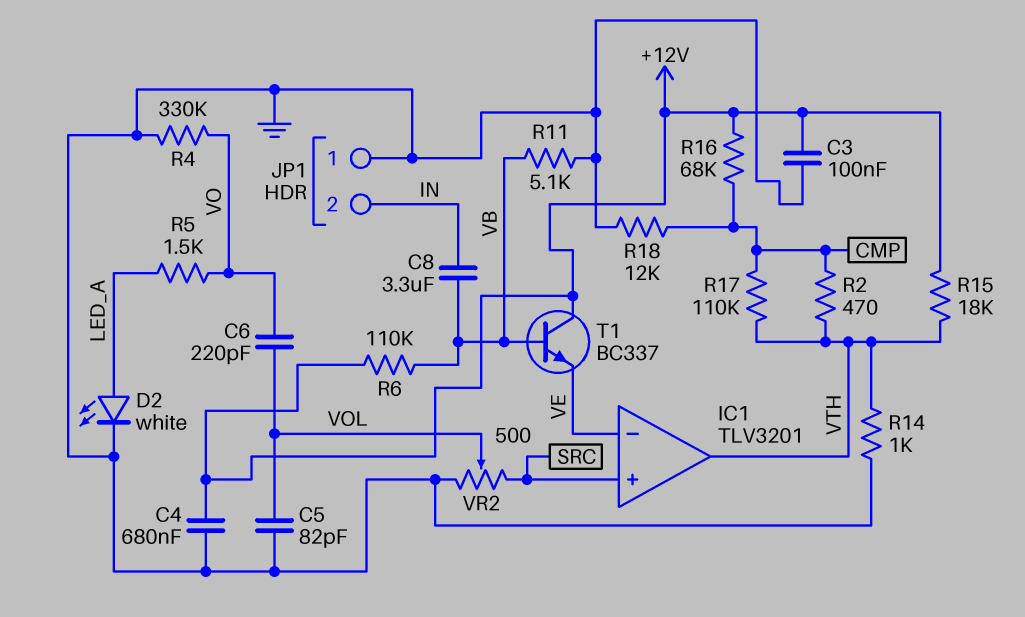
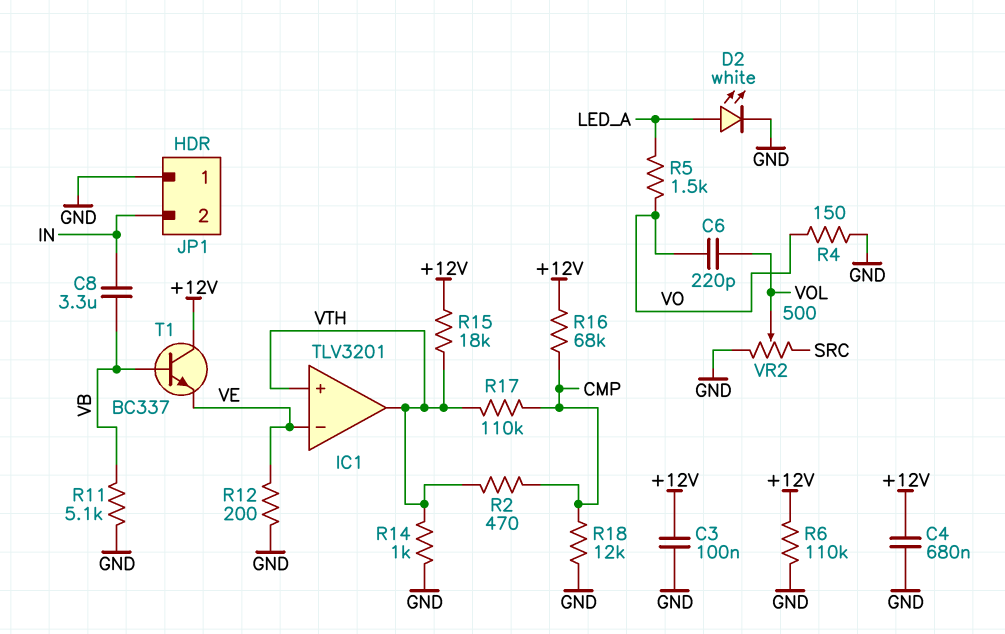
C5: 82pF (GND, VOL) -> none
IC1 pin in+: SRC -> VTH
R4: 330k (GND, VO) -> 150 (GND, VO)
R6: 110k (+12V, VB) -> 110k (+12V, GND)
R12: none -> 200 (GND, VE)

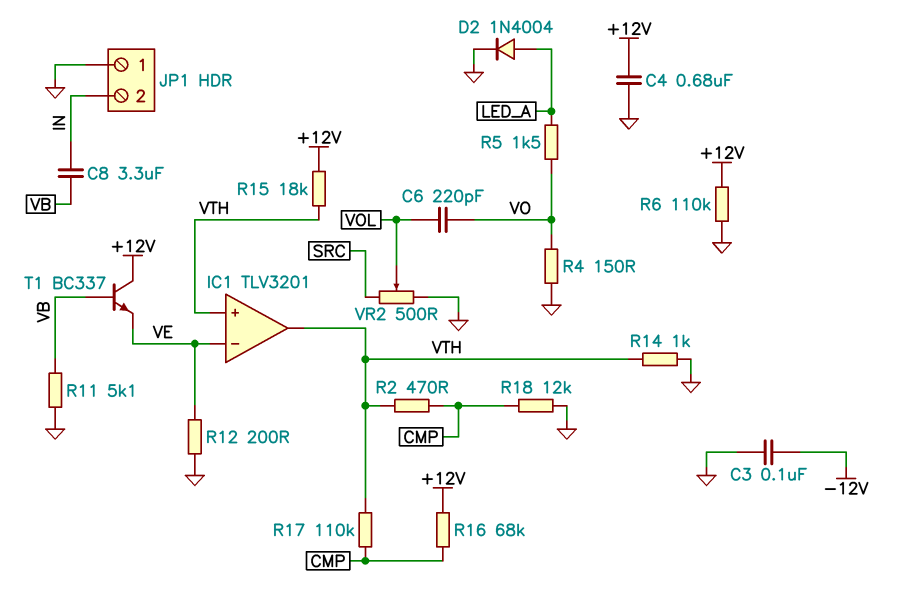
C3: 100nF (+12V, GND) -> 100nF (-12V, GND)
D2: LED white (A LED_A, K GND) -> diode 1N4004 (A LED_A, K GND)

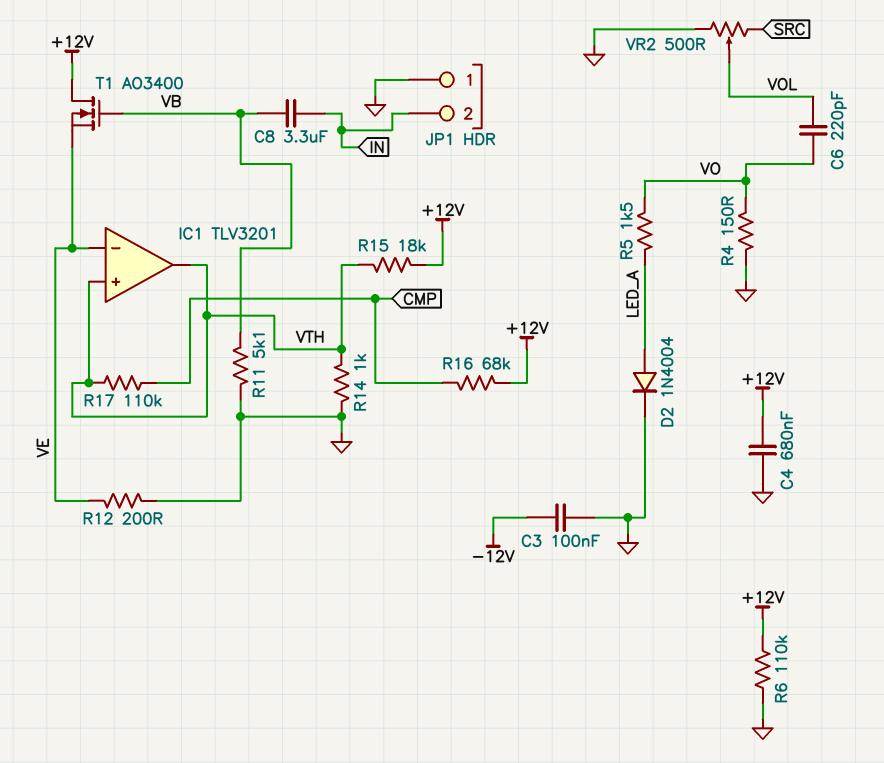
R2: 470 (CMP, VTH) -> none
R18: 12k (CMP, GND) -> none
T1: NPN BC337 (B VB, C +12V, E VE) -> NMOS AO3400 (G VB, D +12V, S VE)

